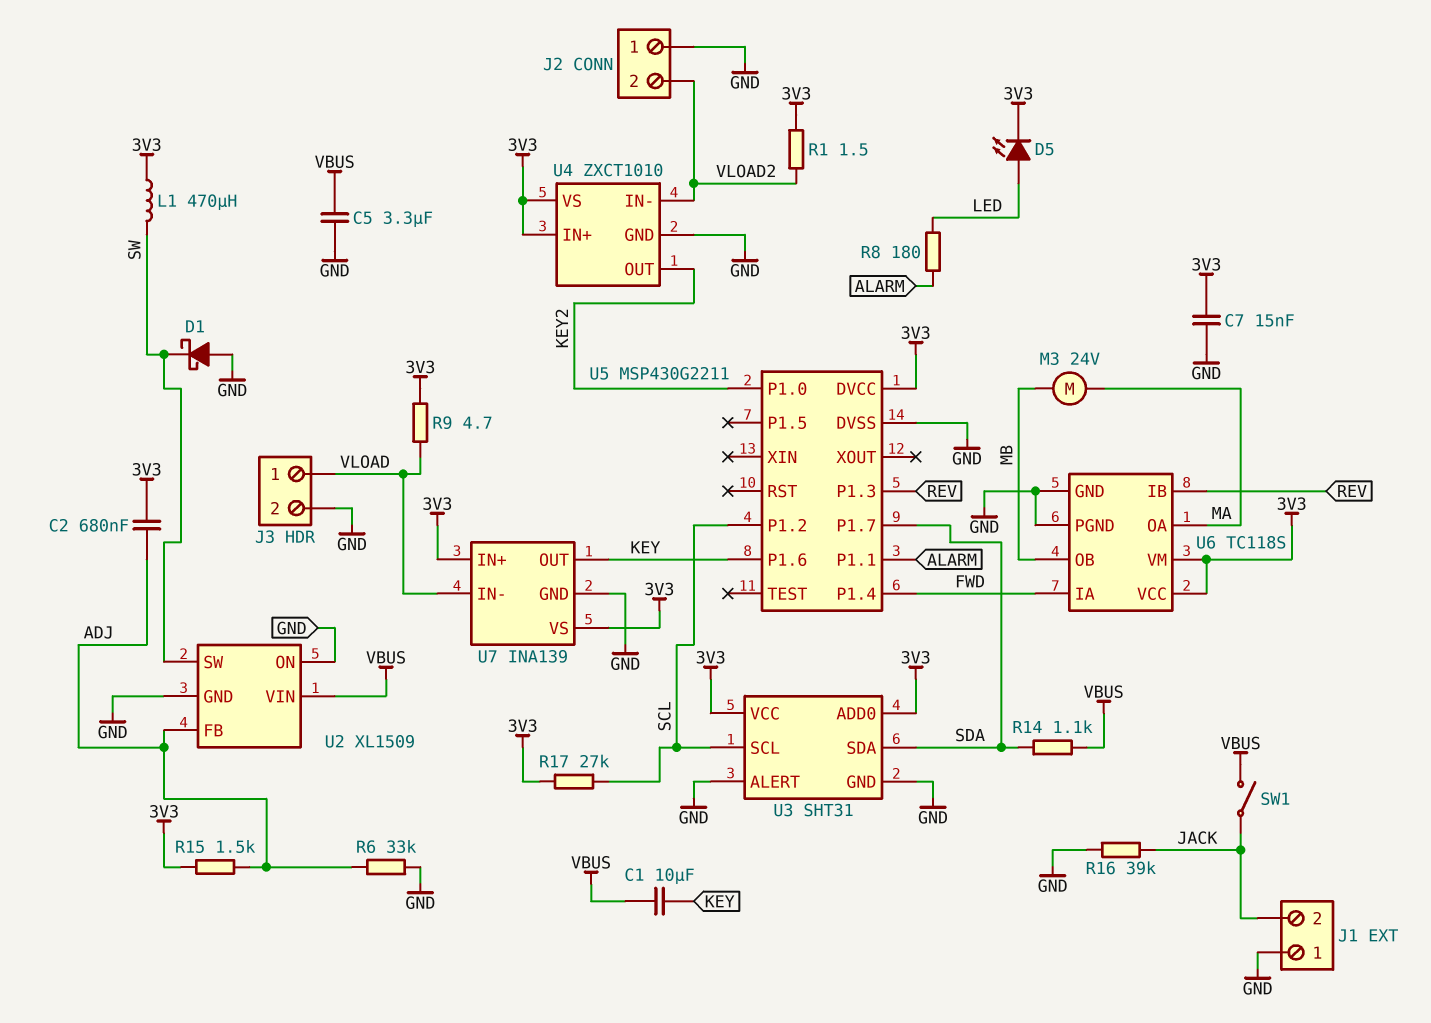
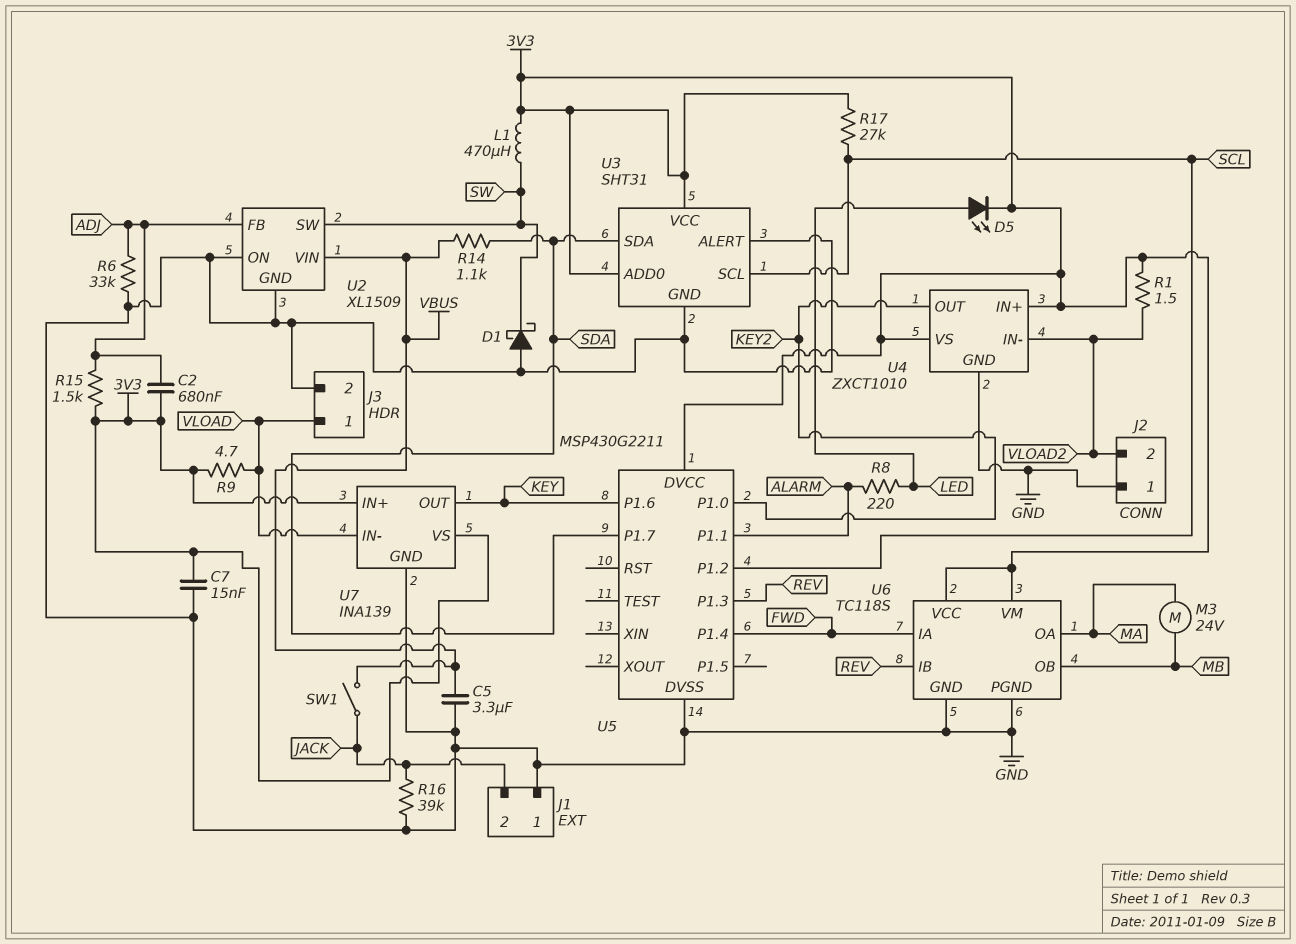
C1: 10uF (KEY, VBUS) -> none
R8: 180 (ALARM, LED) -> 220 (ALARM, LED)

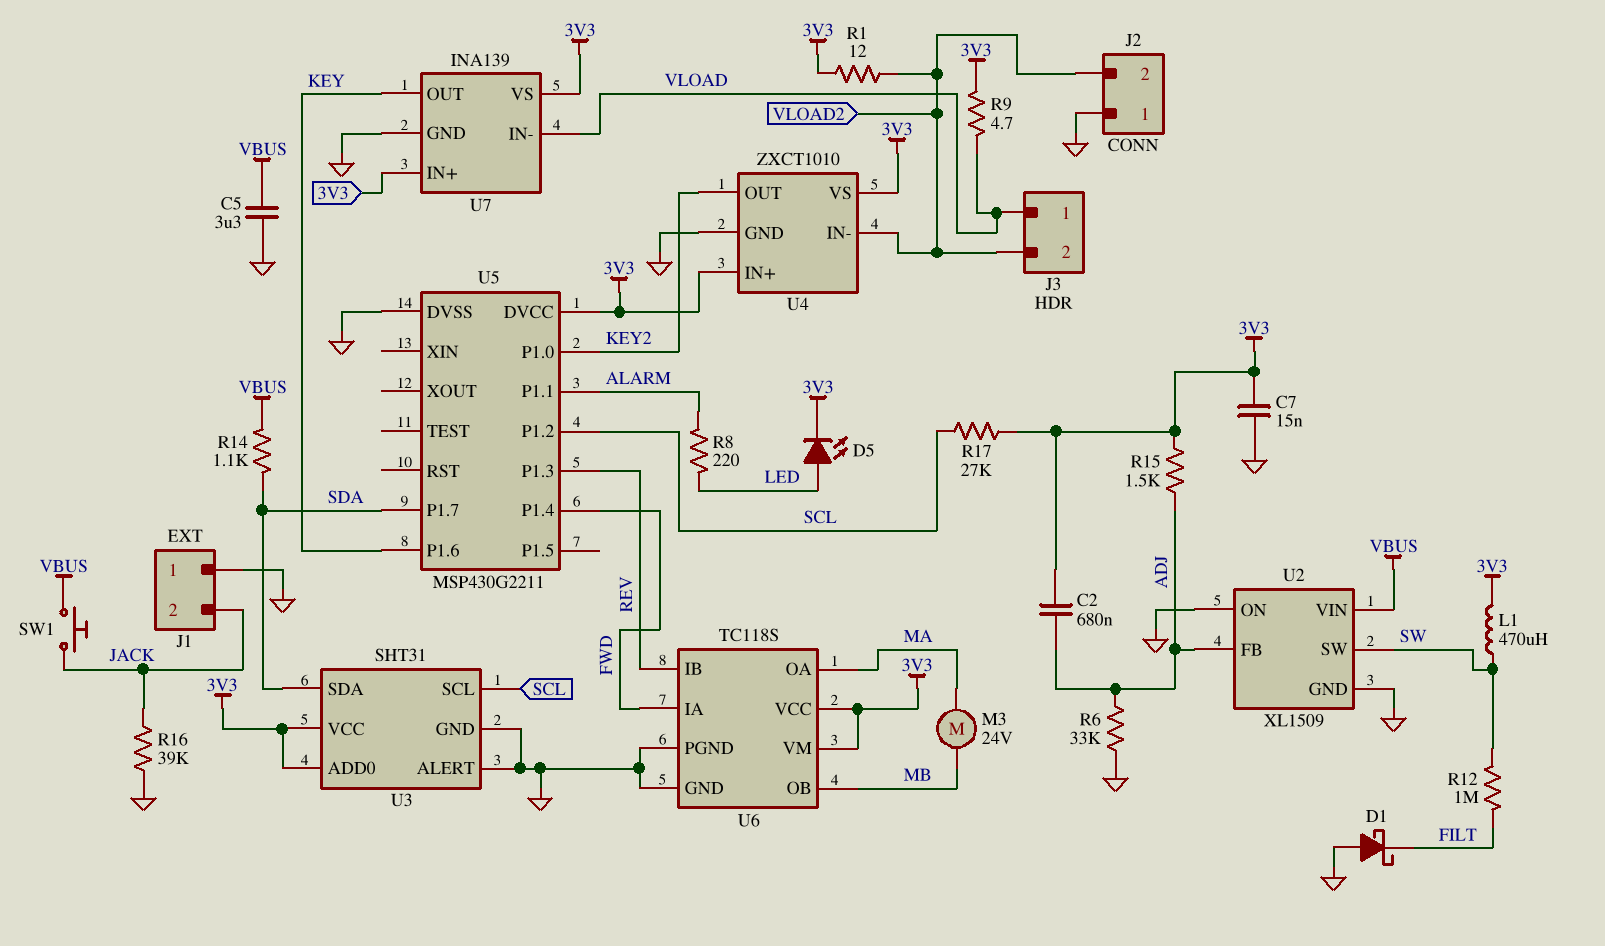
D1: schottky (A GND, K SW) -> schottky (A GND, K FILT)
J3 pin 2: GND -> VLOAD2
R1: 1.5 (3V3, VLOAD2) -> 12 (3V3, VLOAD2)
R12: none -> 1M (FILT, SW)
SW1: switch (JACK, VBUS) -> button (JACK, VBUS)

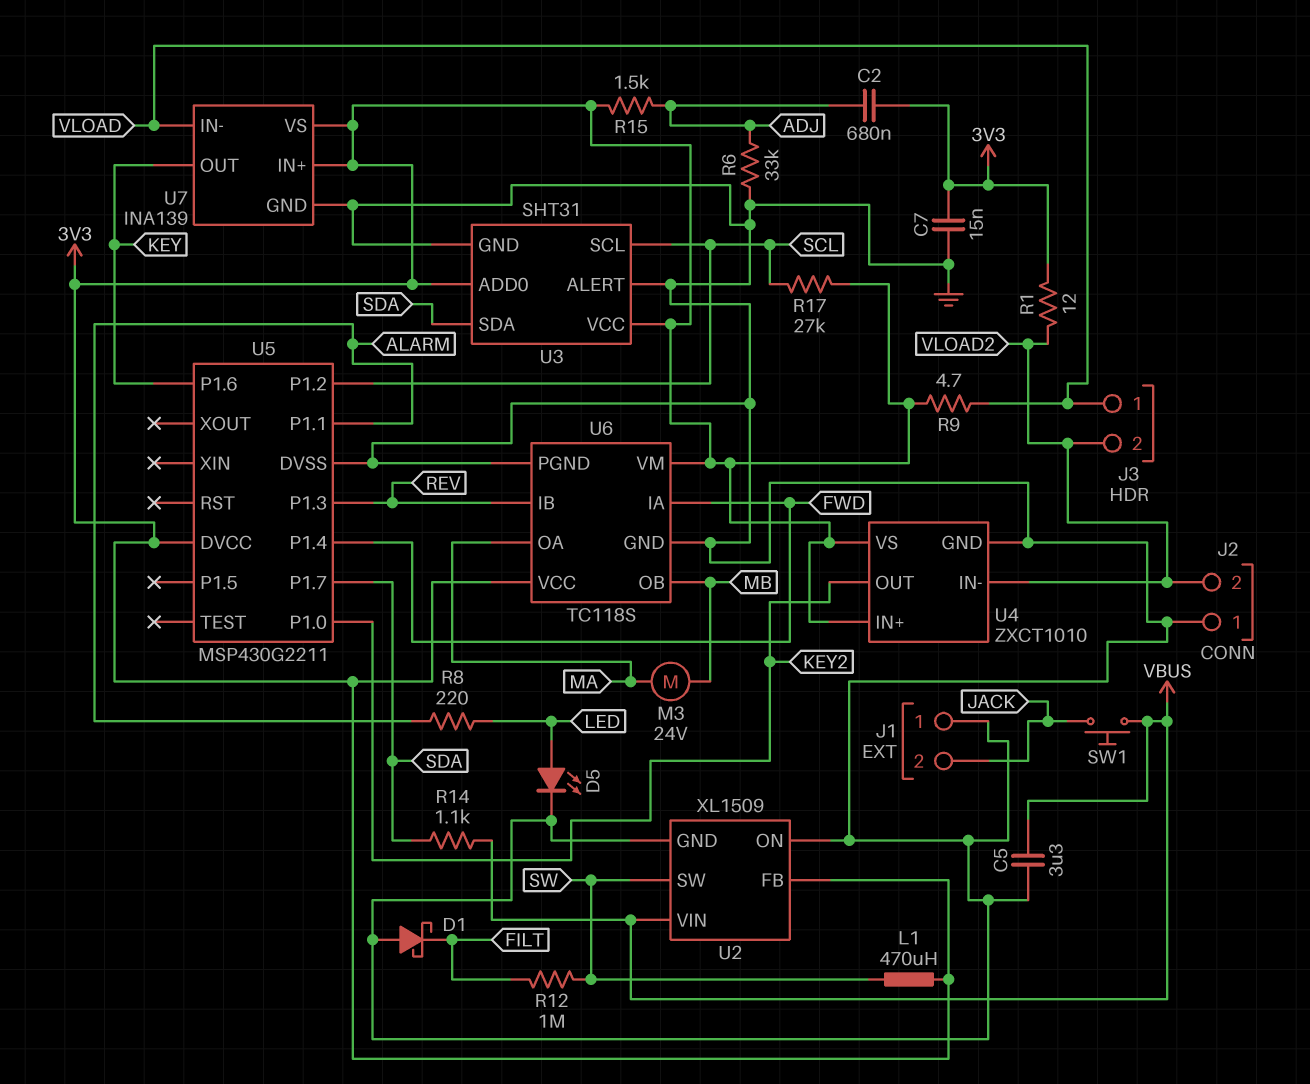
D5: LED (A LED, K 3V3) -> LED (A LED, K GND)
R16: 39k (GND, JACK) -> none
U2 pin FB: ADJ -> 3V3

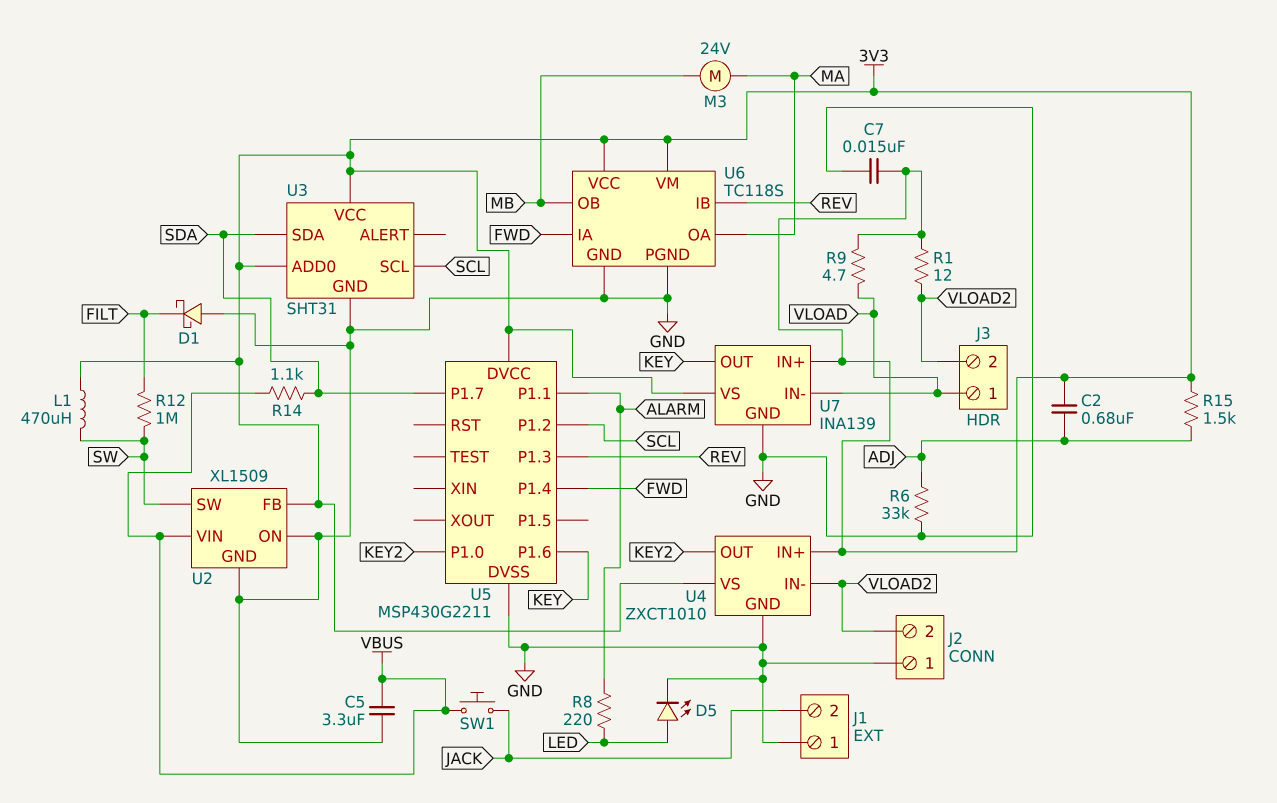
R17: 27k (3V3, SCL) -> none
U3 pin ALERT: GND -> none

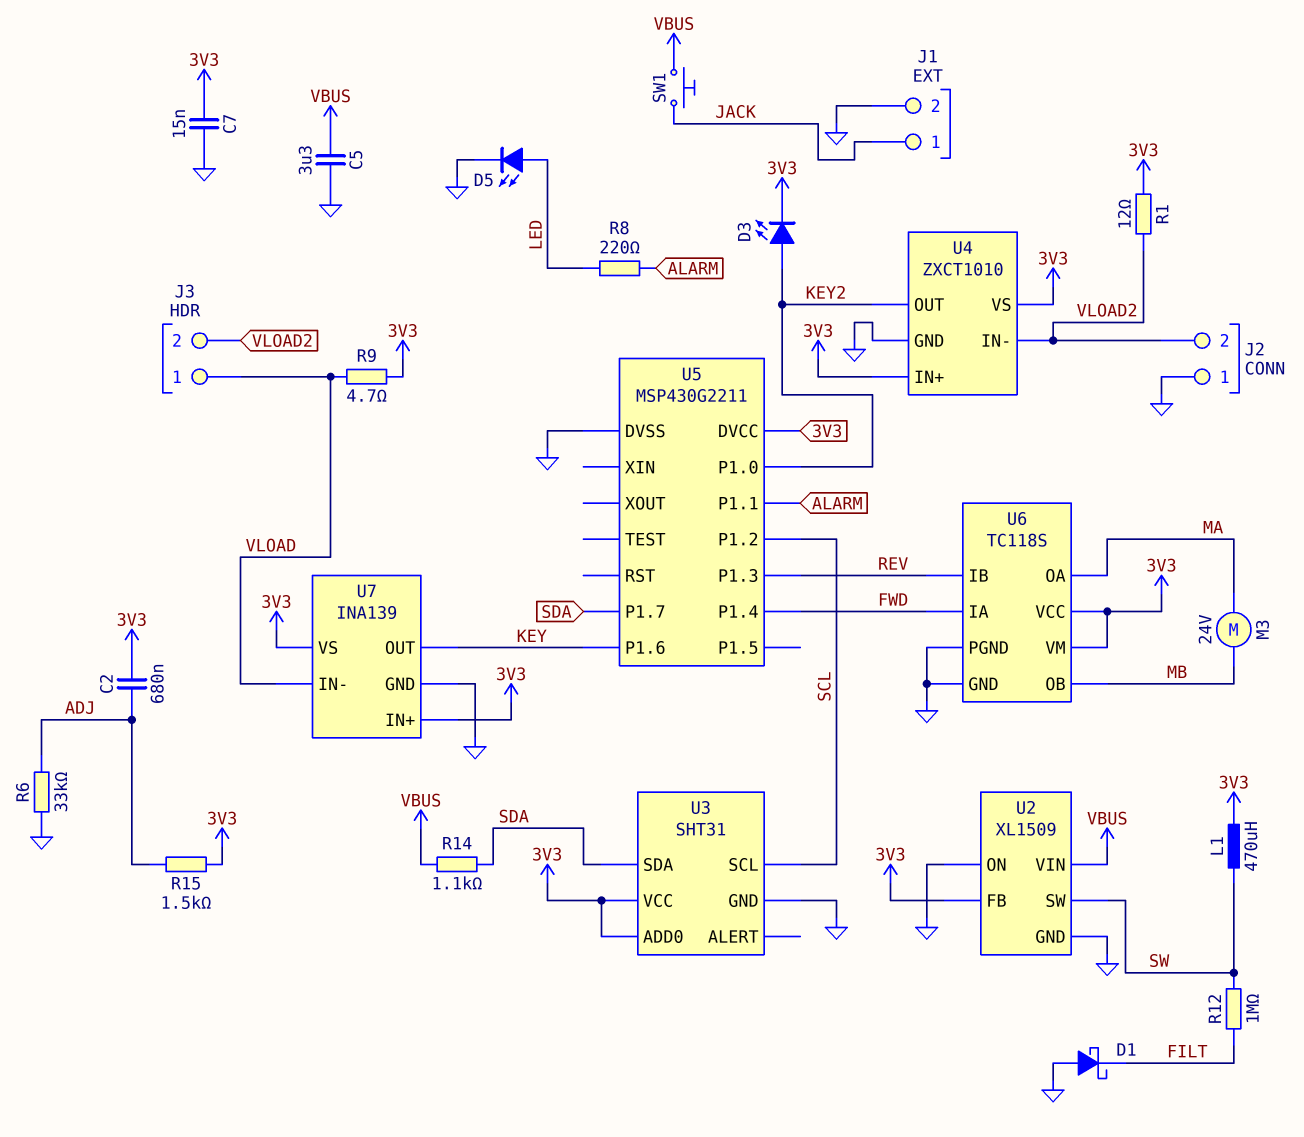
D3: none -> LED (A KEY2, K 3V3)
J1 pin 1: GND -> JACK
J1 pin 2: JACK -> GND

